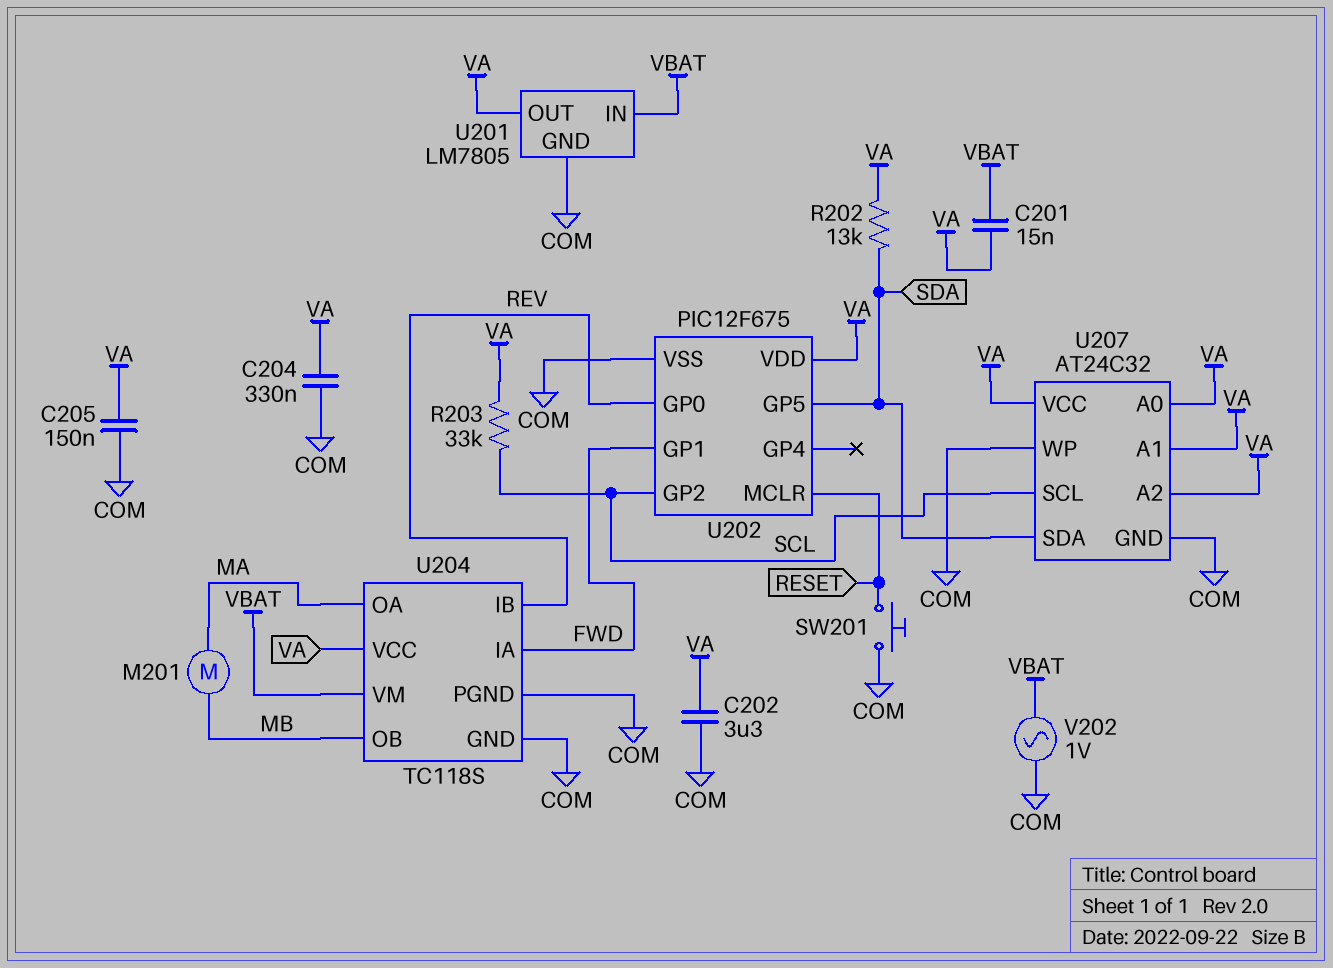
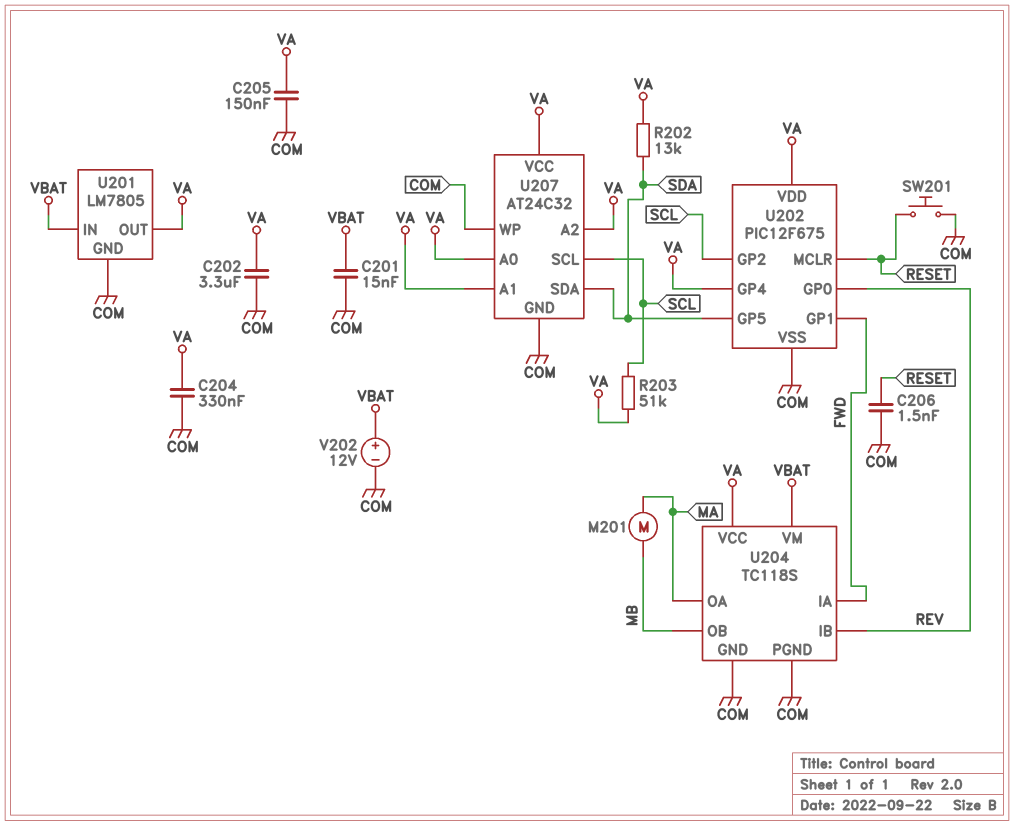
C201: 15nF (VA, VBAT) -> 15nF (COM, VBAT)
C206: none -> 1.5nF (COM, RESET)
R203: 33k (SCL, VA) -> 51k (SCL, VA)
U202 pin GP4: none -> VA
V202: AC 1V (COM, VBAT) -> 12V (plus VBAT, minus COM)

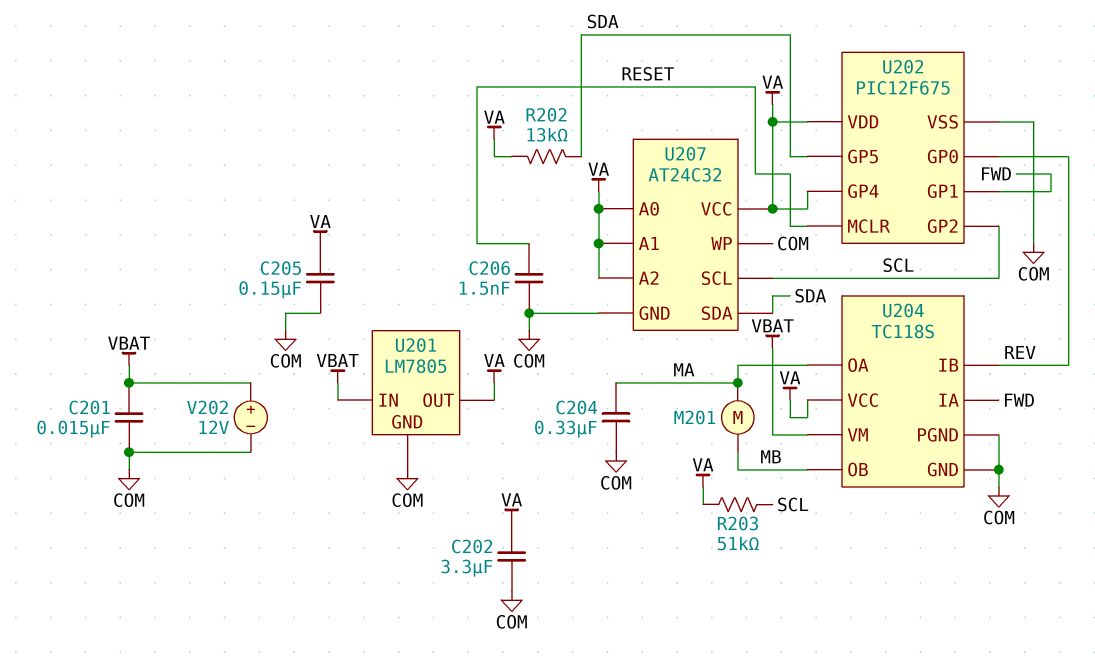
C204: 330nF (COM, VA) -> 330nF (COM, MA)
SW201: button (COM, RESET) -> none

